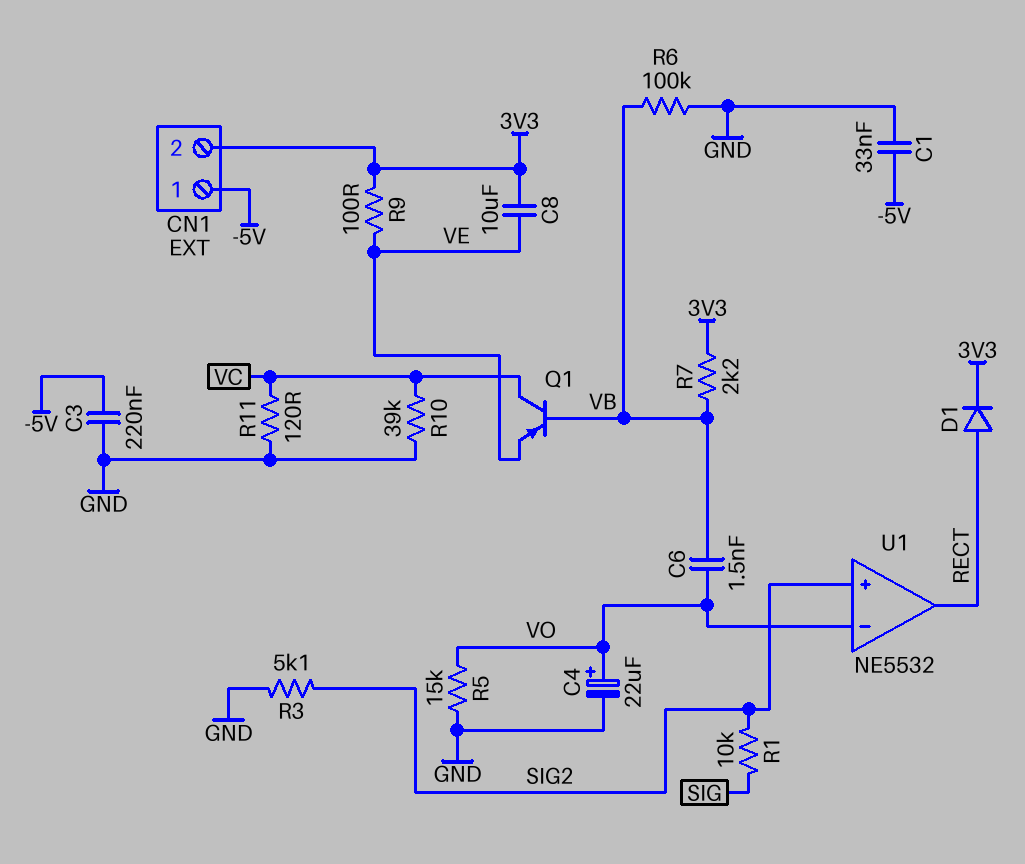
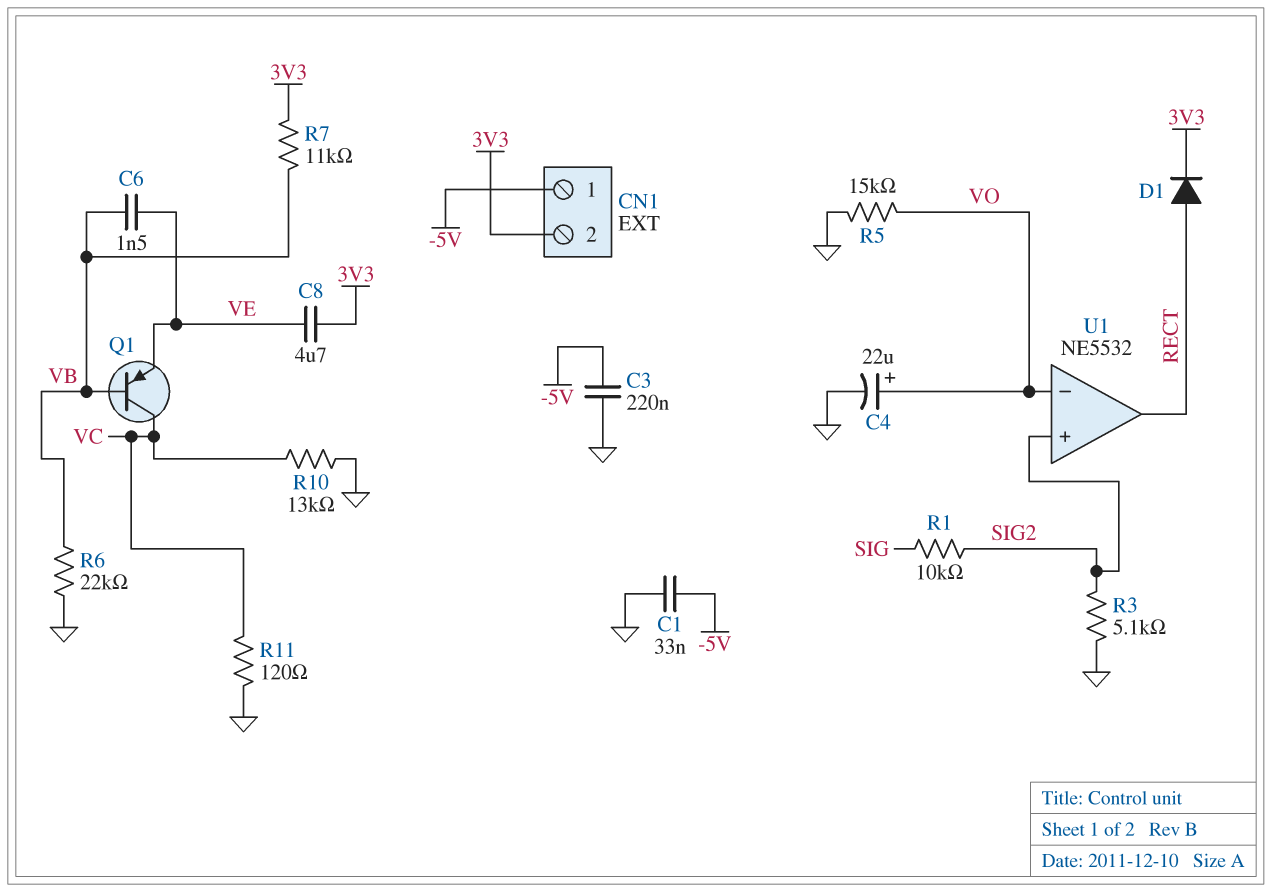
C6: 1.5nF (VB, VO) -> 1.5nF (VB, VE)
C8: 10uF (3V3, VE) -> 4.7uF (3V3, VE)
R6: 100k (GND, VB) -> 22k (GND, VB)
R7: 2.2k (3V3, VB) -> 11k (3V3, VB)
R9: 100 (3V3, VE) -> none
R10: 39k (GND, VC) -> 13k (GND, VC)

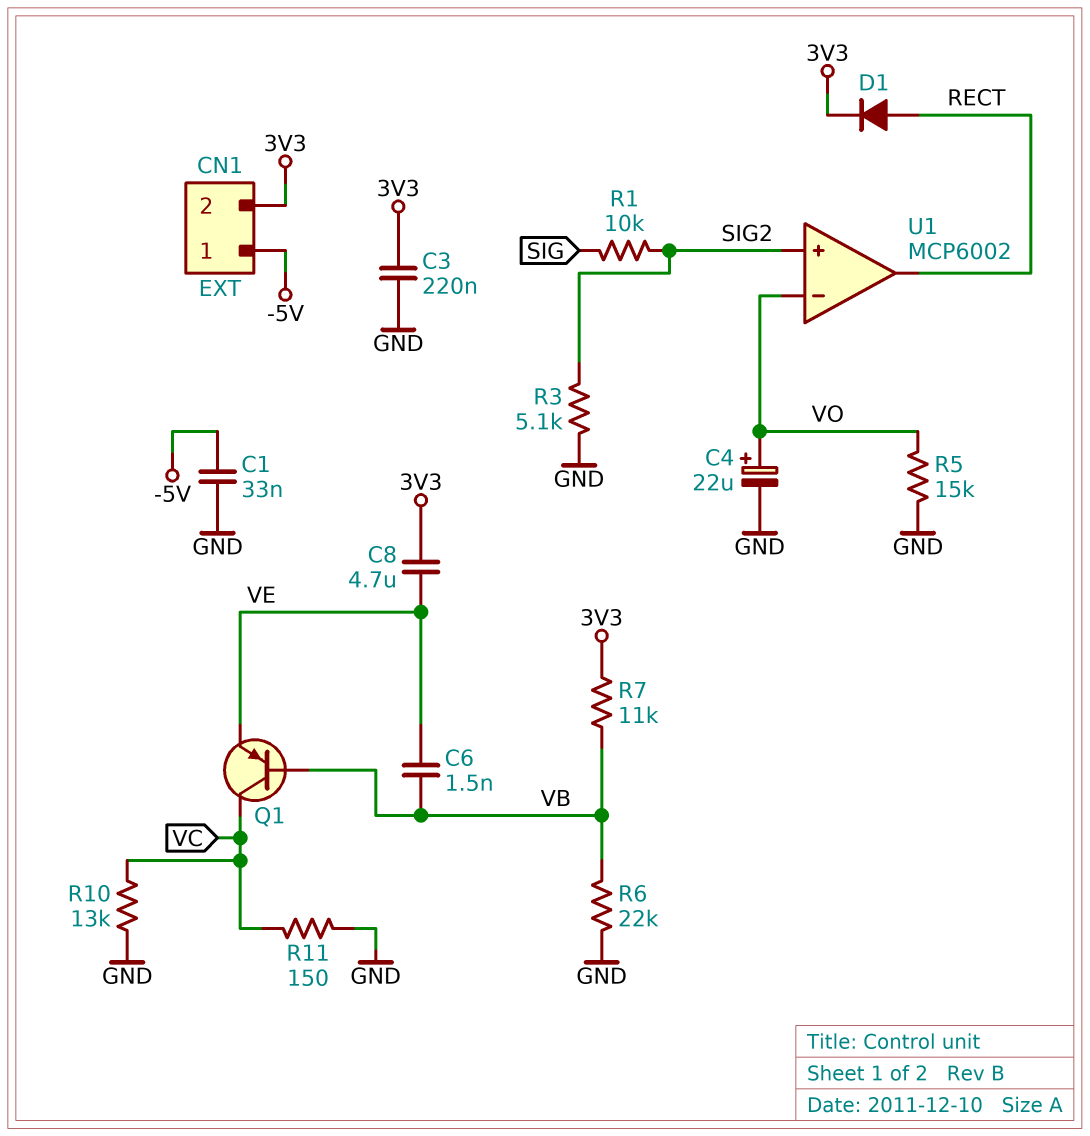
C3: 220nF (-5V, GND) -> 220nF (3V3, GND)
R11: 120 (GND, VC) -> 150 (GND, VC)
U1: NE5532 -> MCP6002

